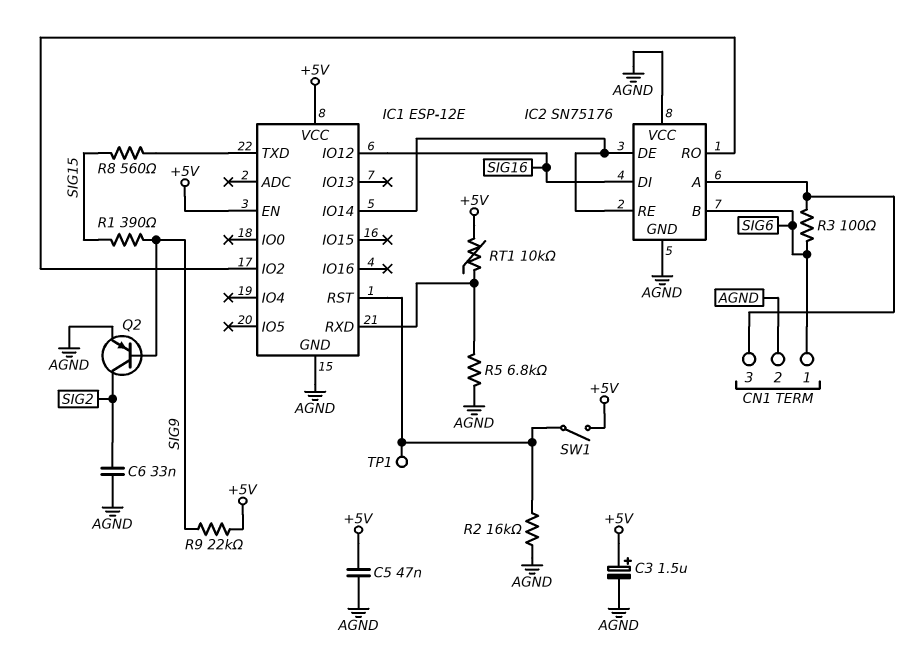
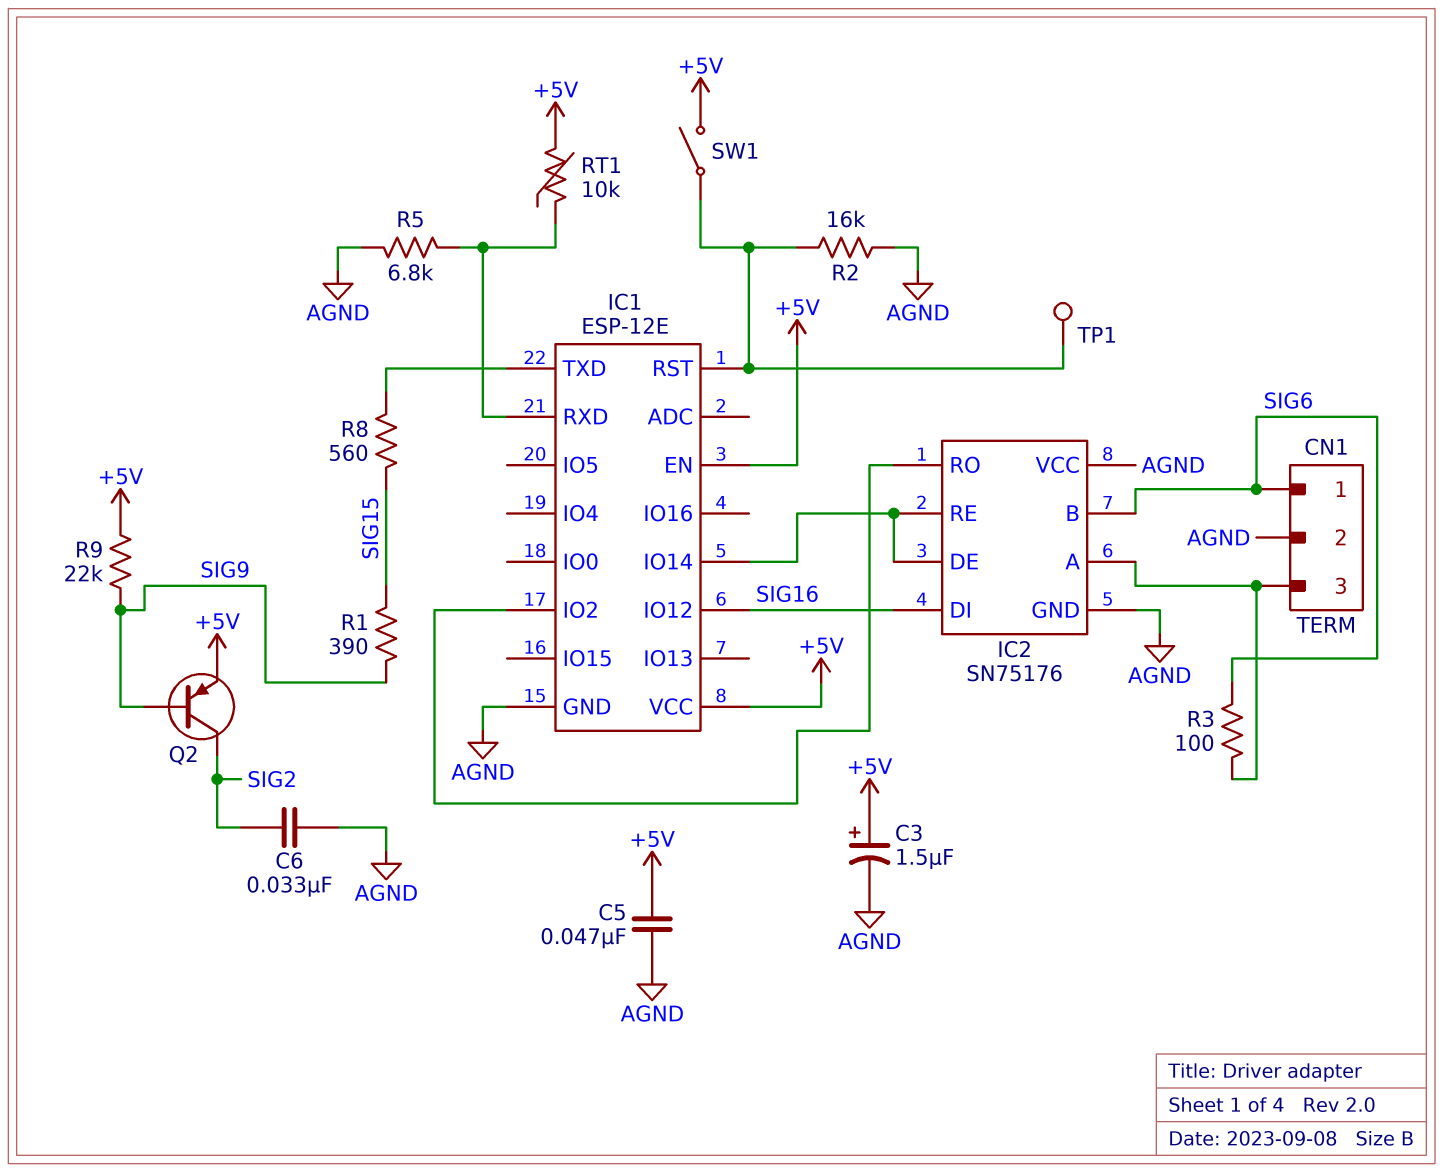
Q2: PNP (B SIG9, C SIG2, E AGND) -> PNP (B SIG9, C SIG2, E +5V)

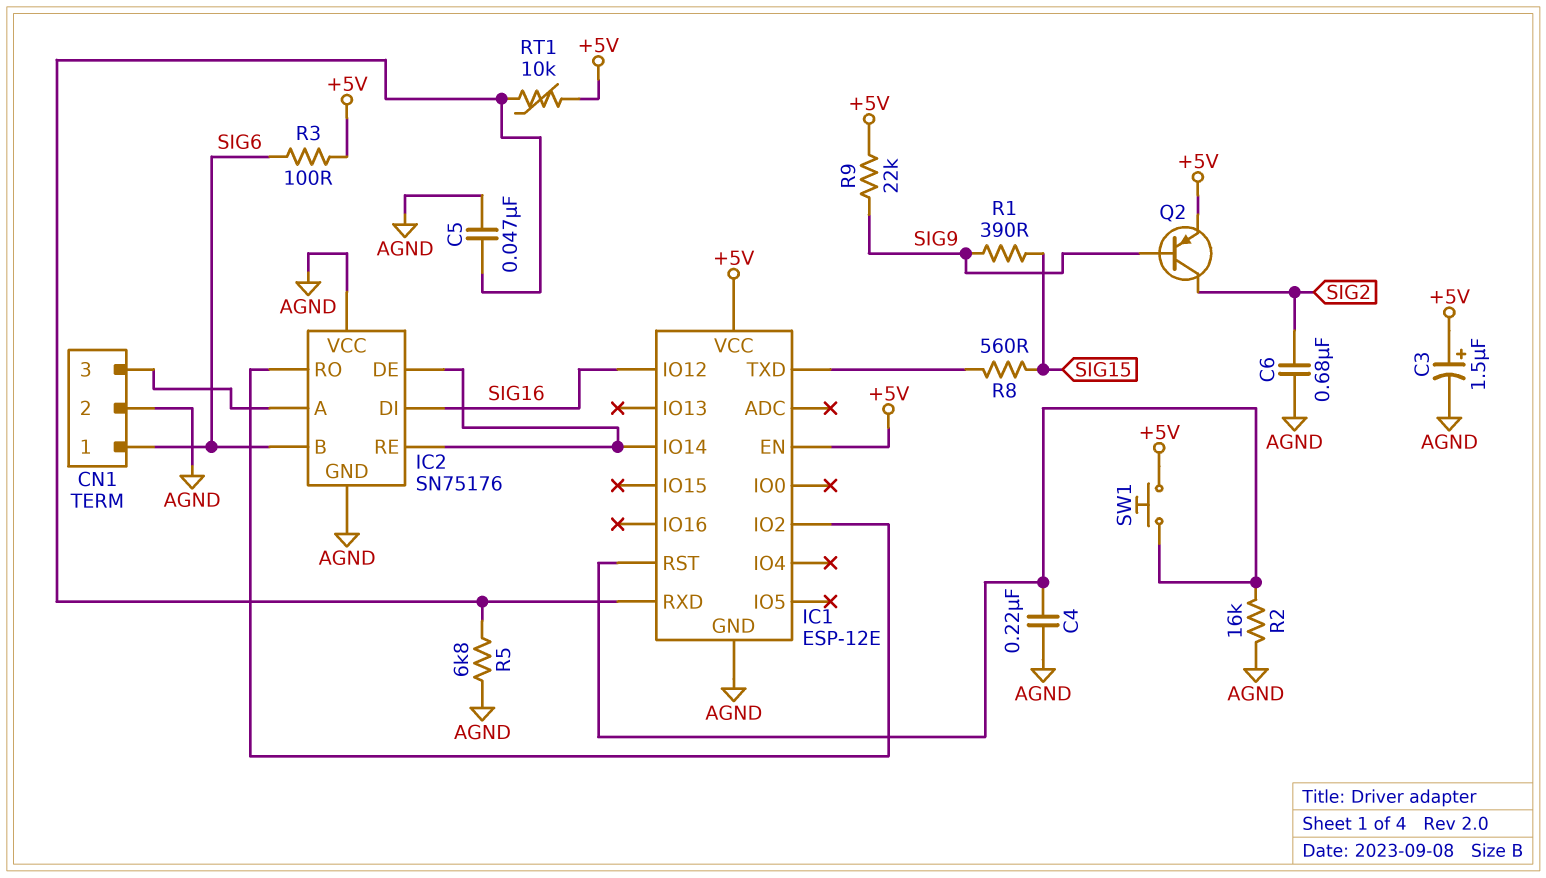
C4: none -> 220nF (AGND, IC1/RST)
C5: 47nF (+5V, AGND) -> 47nF (AGND, IC1/RXD)
C6: 33nF (AGND, SIG2) -> 680nF (AGND, SIG2)
R3: 100 (CN1/3, SIG6) -> 100 (+5V, SIG6)
SW1: switch (+5V, IC1/RST) -> button (+5V, IC1/RST)
TP1: test point (IC1/RST) -> none

